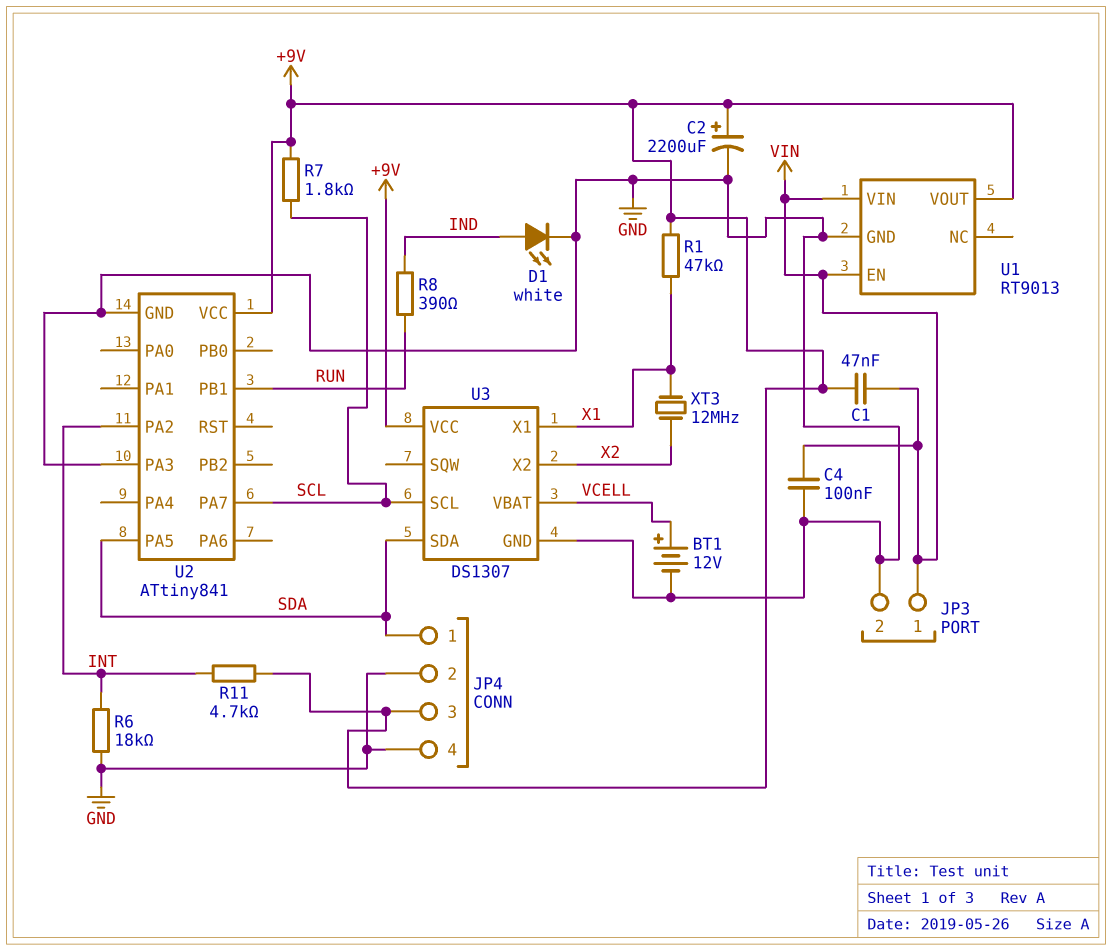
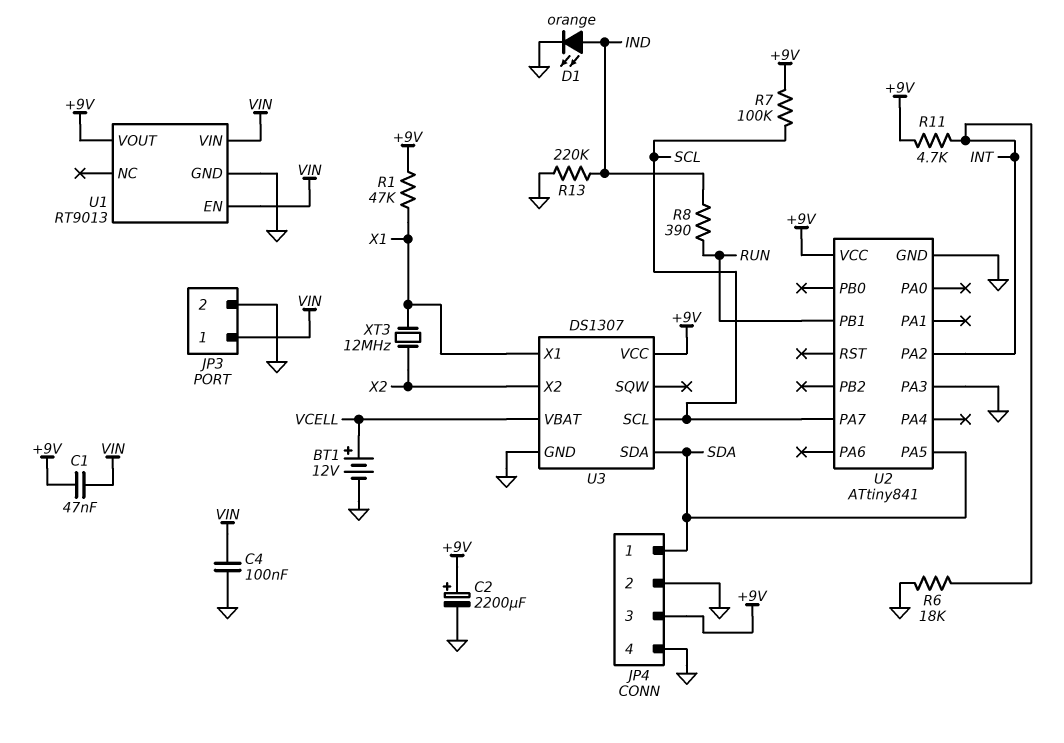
D1: LED white (A IND, K GND) -> LED orange (A IND, K GND)
R7: 1.8k (+9V, SCL) -> 100k (+9V, SCL)
R13: none -> 220k (GND, IND)

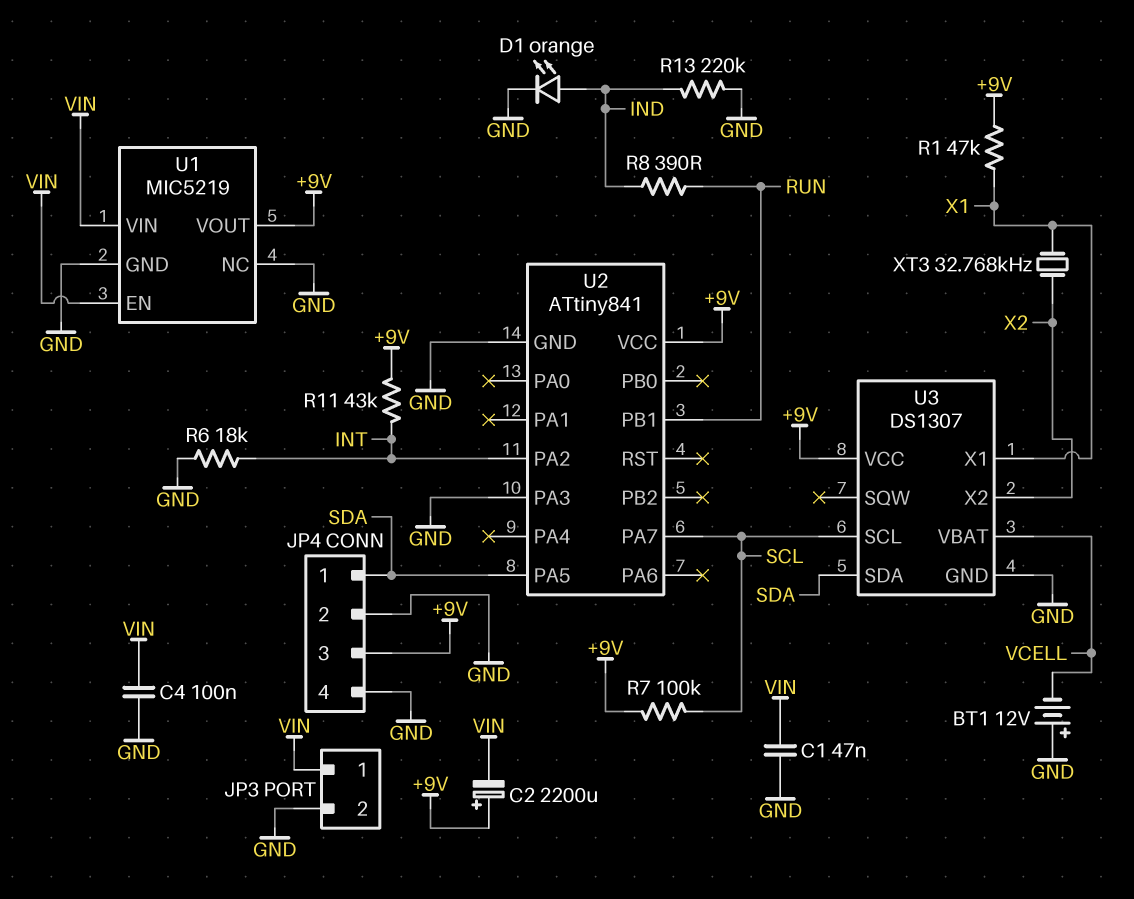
BT1: 12V (plus VCELL, minus GND) -> 12V (plus GND, minus VCELL)
C1: 47nF (+9V, VIN) -> 47nF (GND, VIN)
C2: 2200uF (plus +9V, minus GND) -> 2200uF (plus +9V, minus VIN)
R11: 4.7k (+9V, INT) -> 43k (+9V, INT)
U1: RT9013 -> MIC5219
U1 pin NC: none -> GND
XT3: 12MHz (X1, X2) -> 32.768kHz (X1, X2)

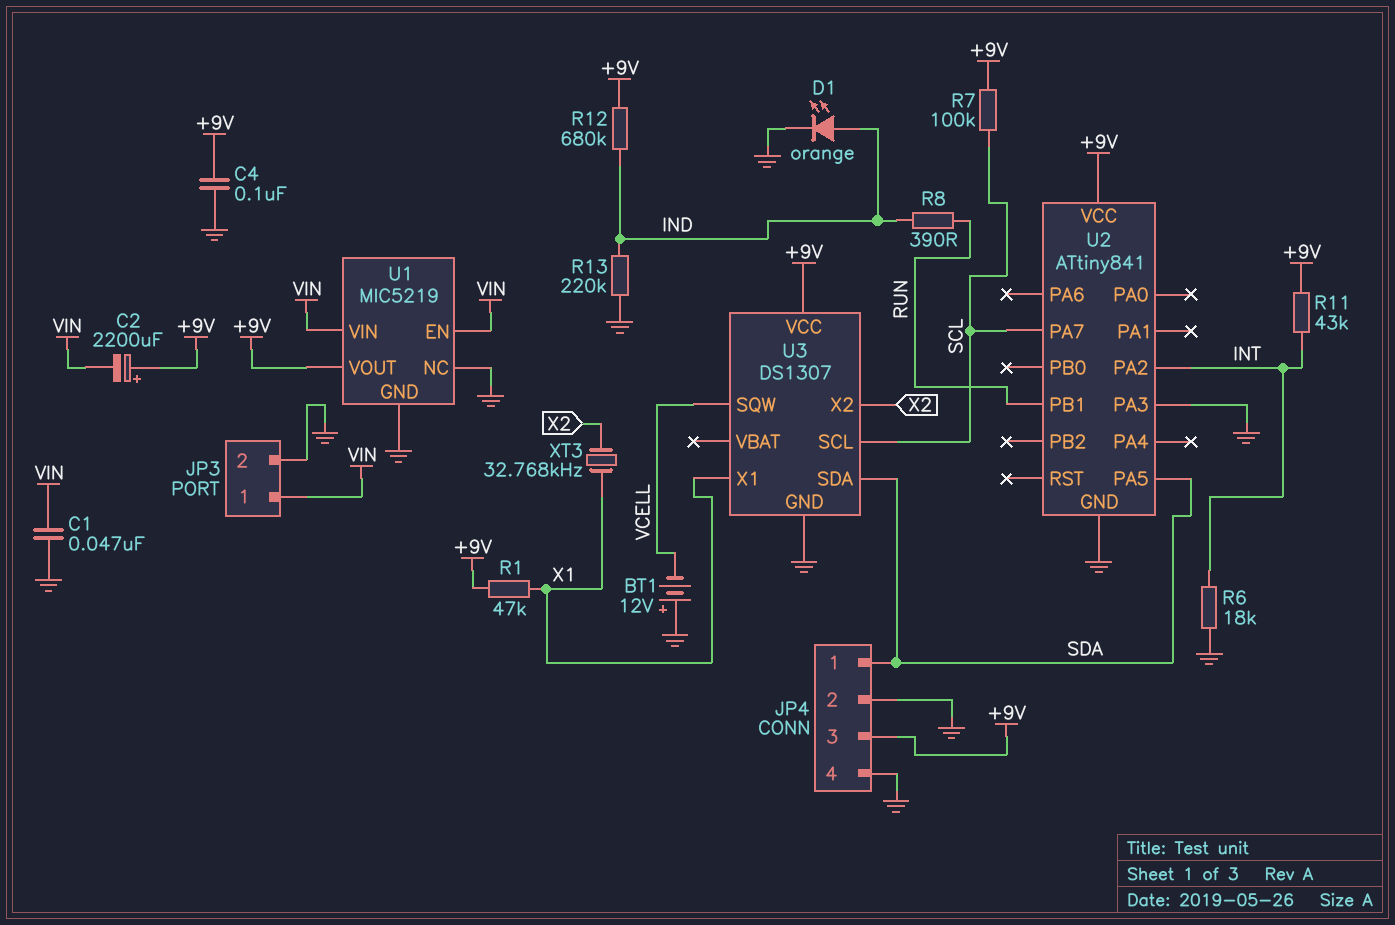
C4: 100nF (GND, VIN) -> 100nF (+9V, GND)
R12: none -> 680k (+9V, IND)
U3 pin SQW: none -> VCELL
U3 pin VBAT: VCELL -> none

